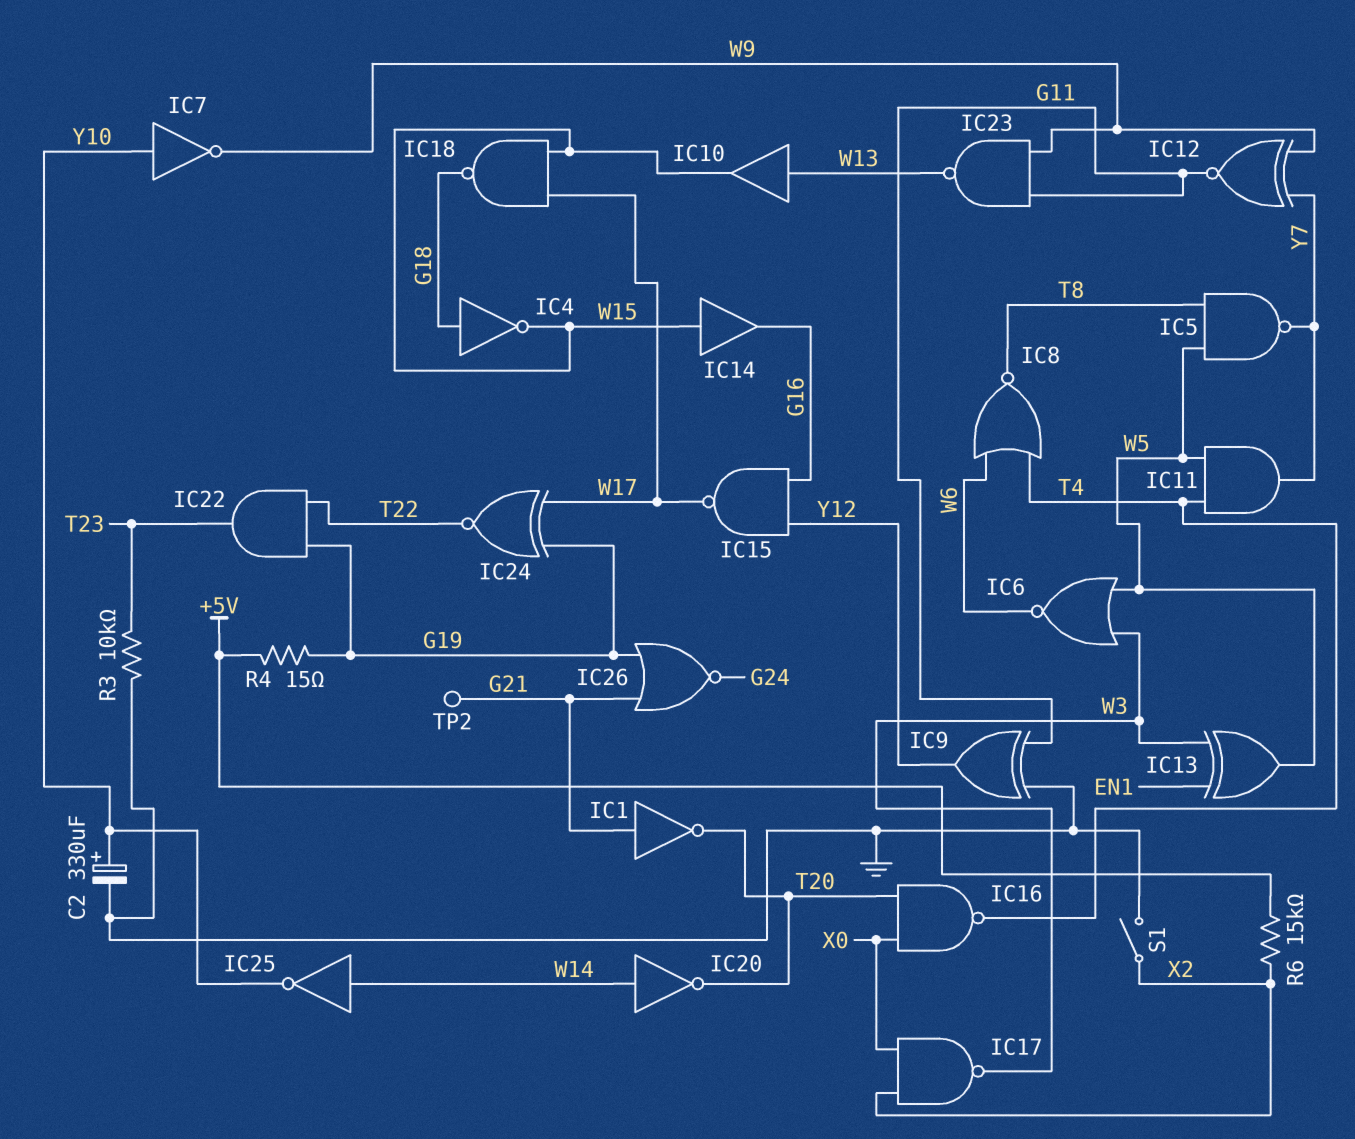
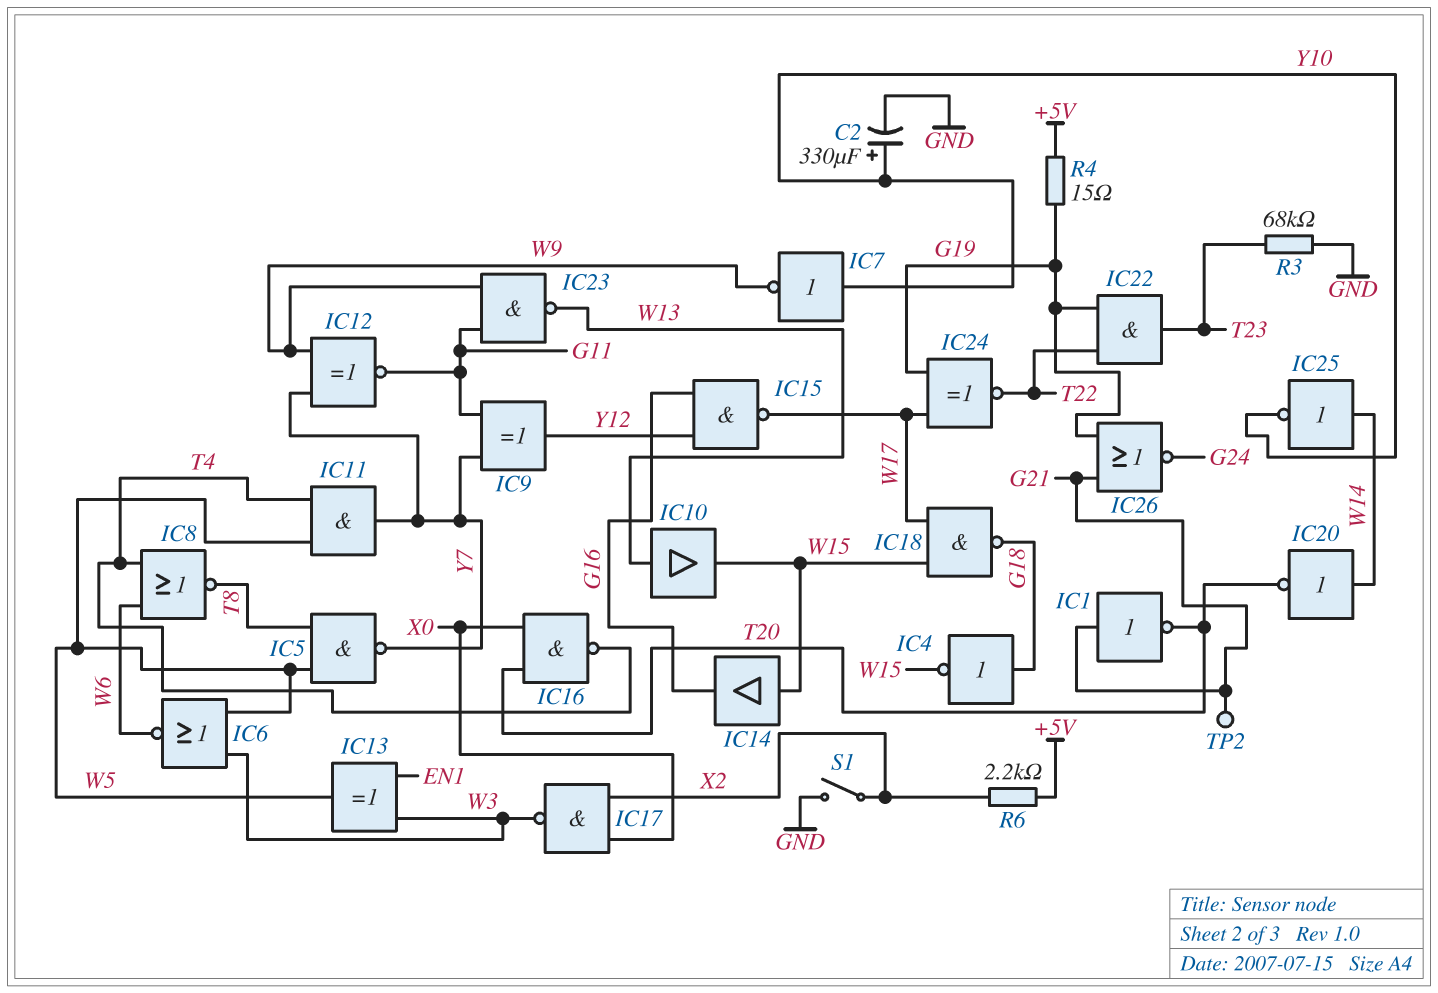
IC9: XOR (in G11, in GND, out Y12) -> XOR (in G11, in Y7, out Y12)
R3: 10k (GND, T23) -> 68k (GND, T23)
R6: 15k (+5V, X2) -> 2.2k (+5V, X2)

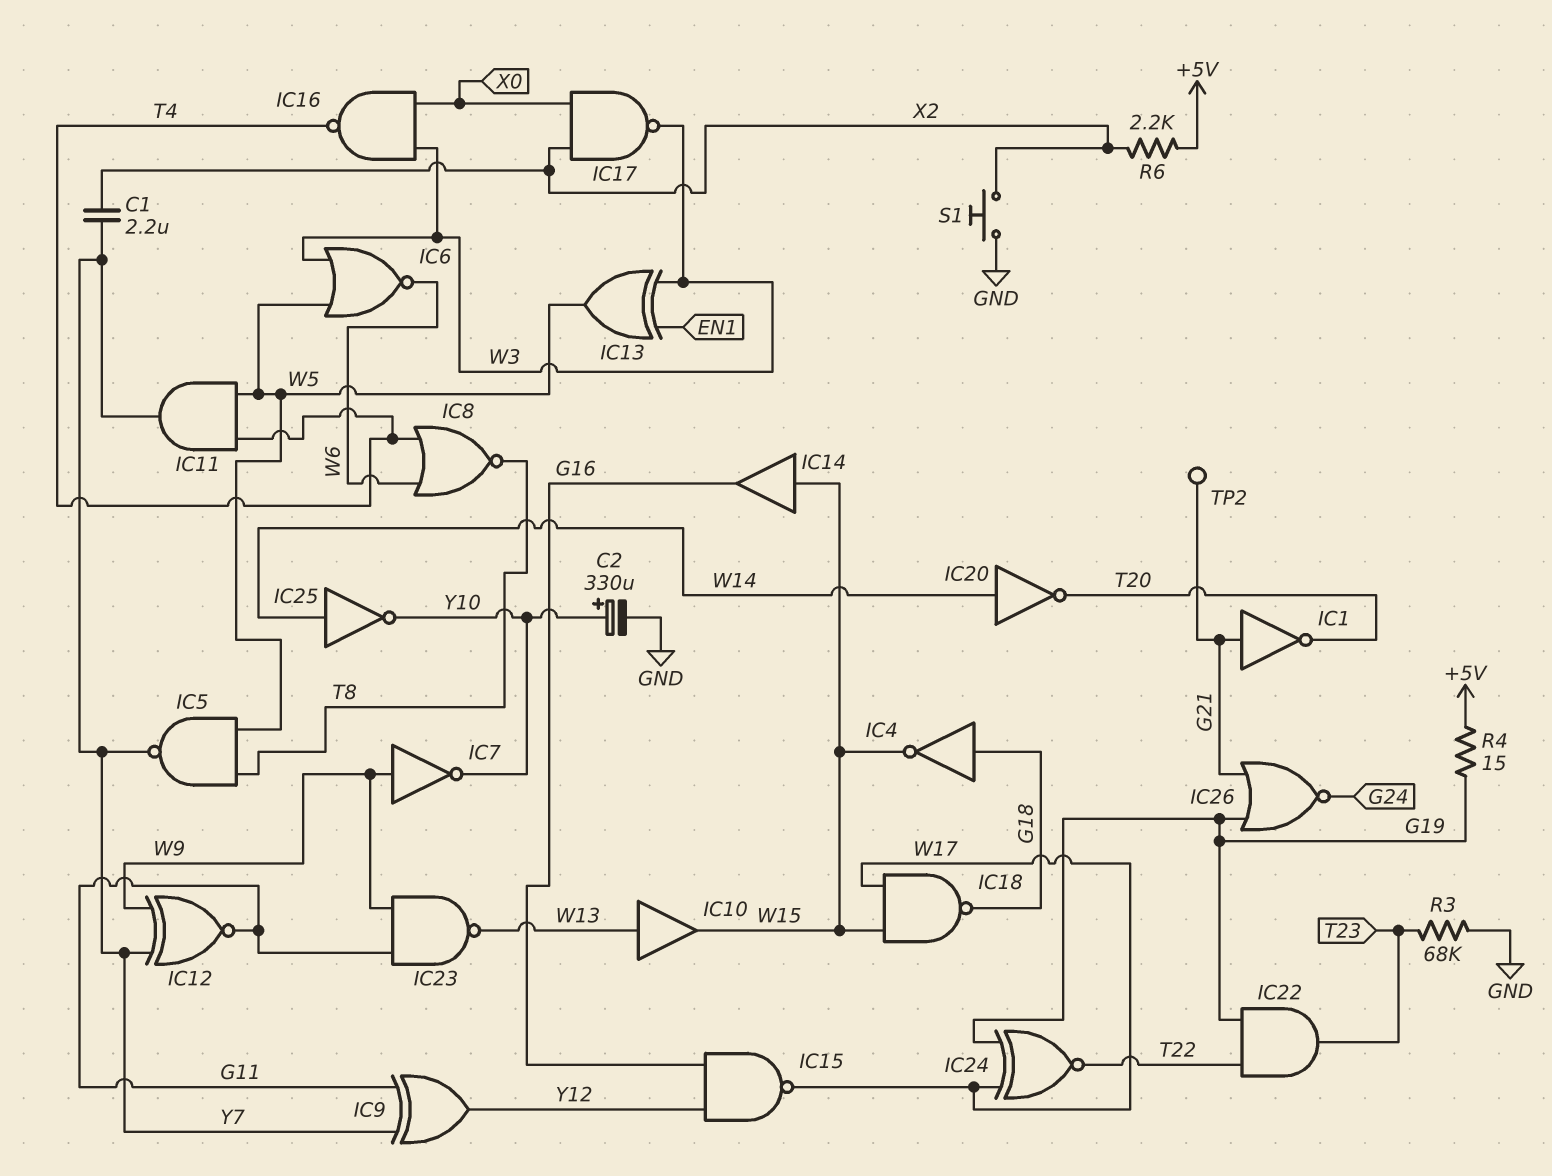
C1: none -> 2.2uF (X2, Y7)
IC7: NOT (in Y10, out W9) -> NOT (in W9, out Y10)
IC16: NAND (in T20, in X0, out T4) -> NAND (in W3, in X0, out T4)
S1: switch (GND, X2) -> button (GND, X2)

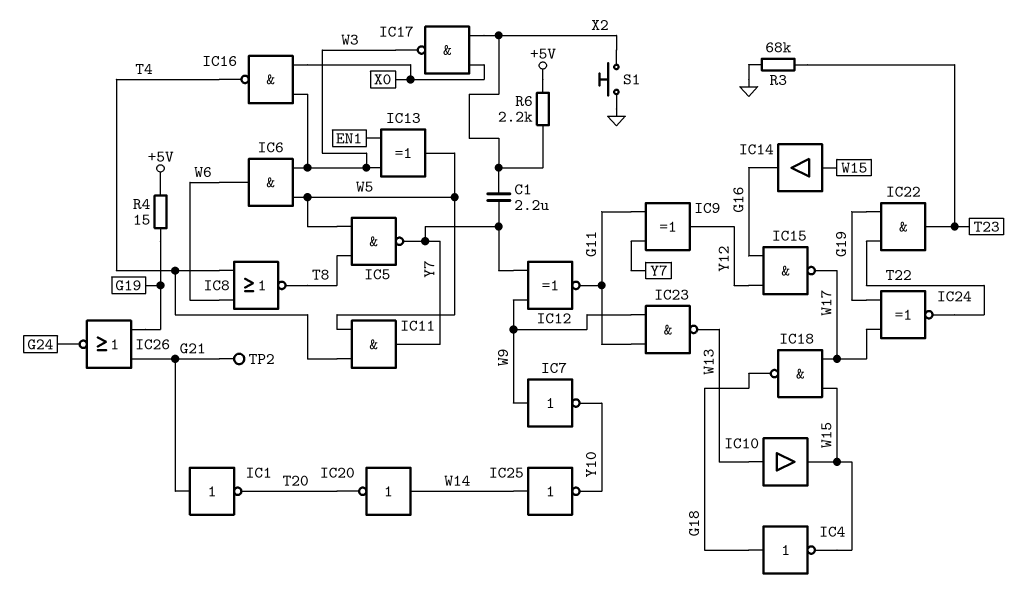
C2: 330uF (plus Y10, minus GND) -> none
IC6: NOR (in W3, in W5, out W6) -> AND (in W3, in W5, out W6)

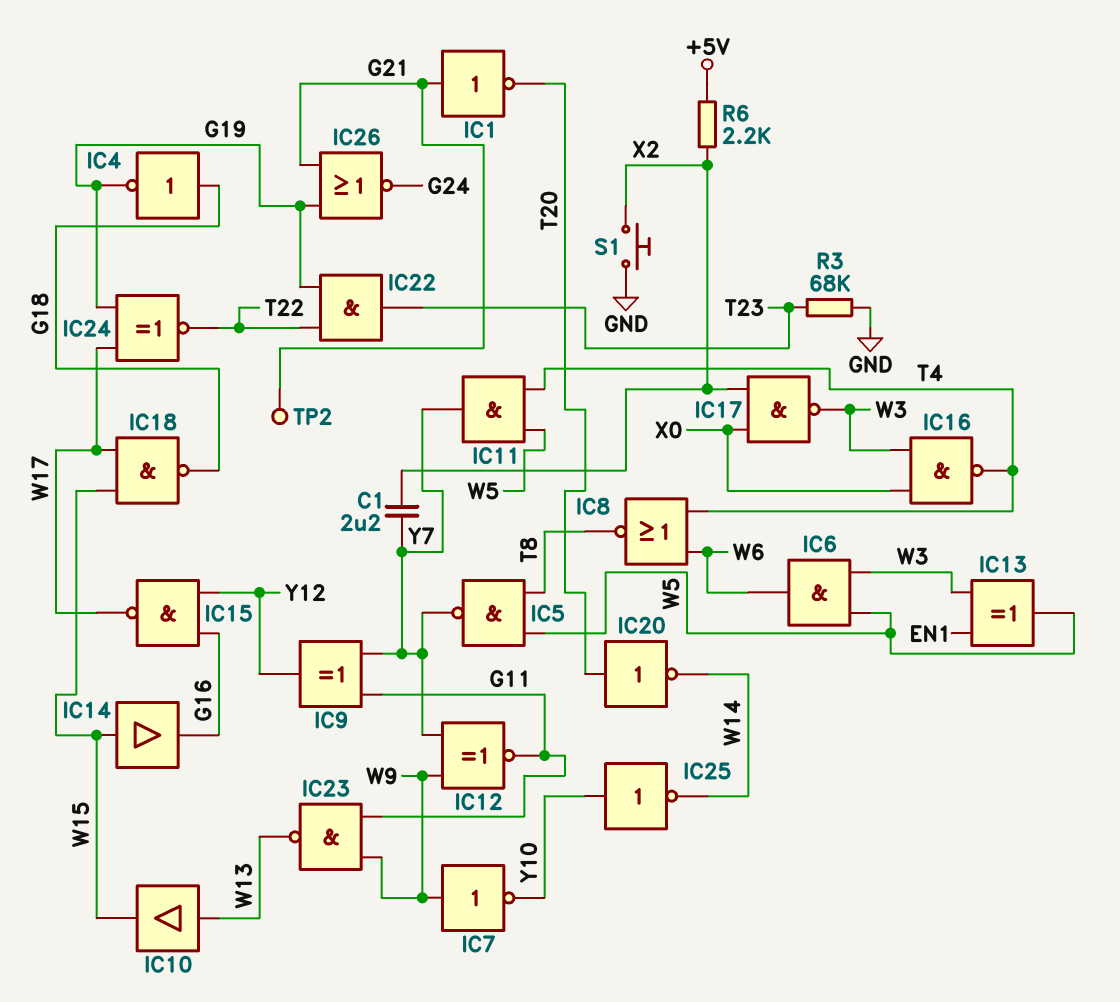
IC4: NOT (in G18, out W15) -> NOT (in G18, out G19)
IC20: NOT (in W14, out T20) -> NOT (in T20, out W14)
IC25: NOT (in W14, out Y10) -> NOT (in Y10, out W14)
R4: 15 (+5V, G19) -> none

